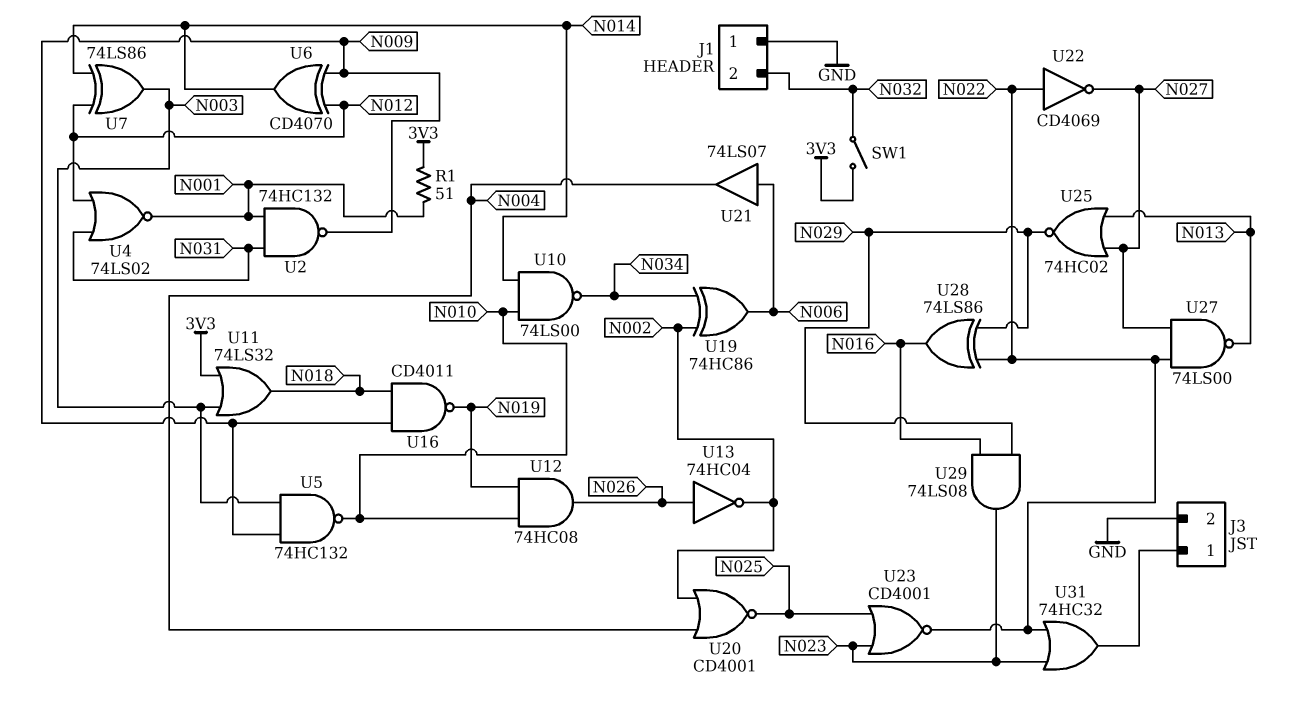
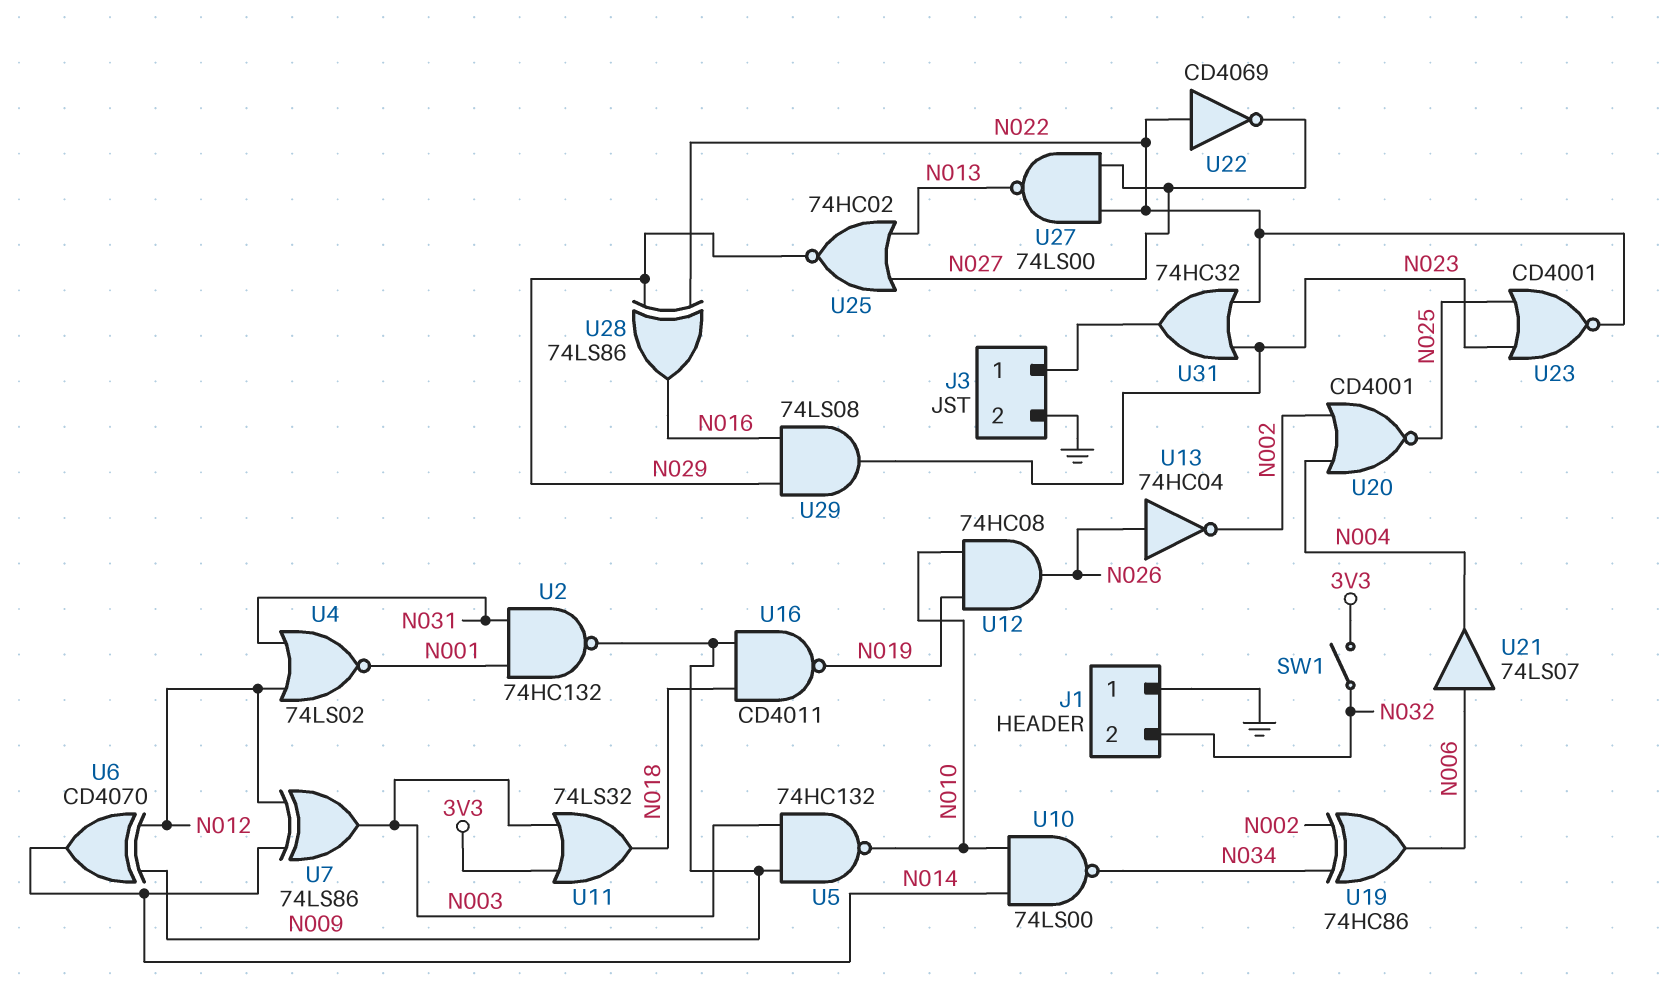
R1: 51 (3V3, N001) -> none

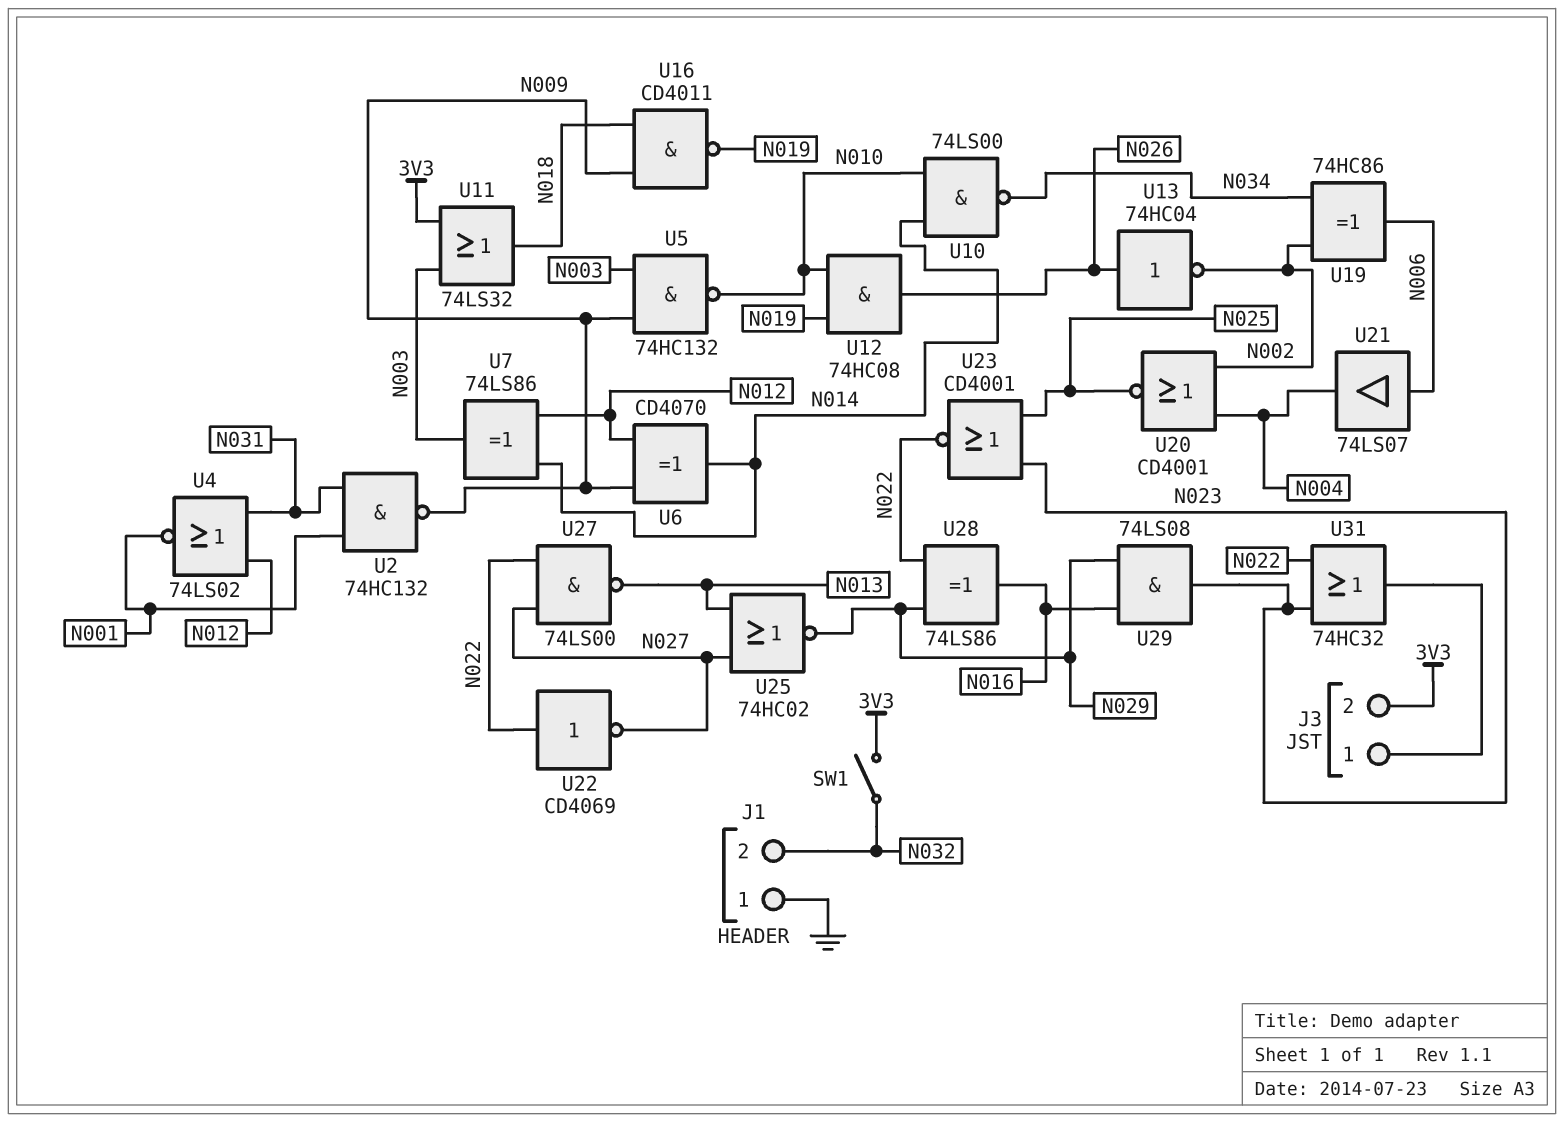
J3 pin 2: GND -> 3V3

